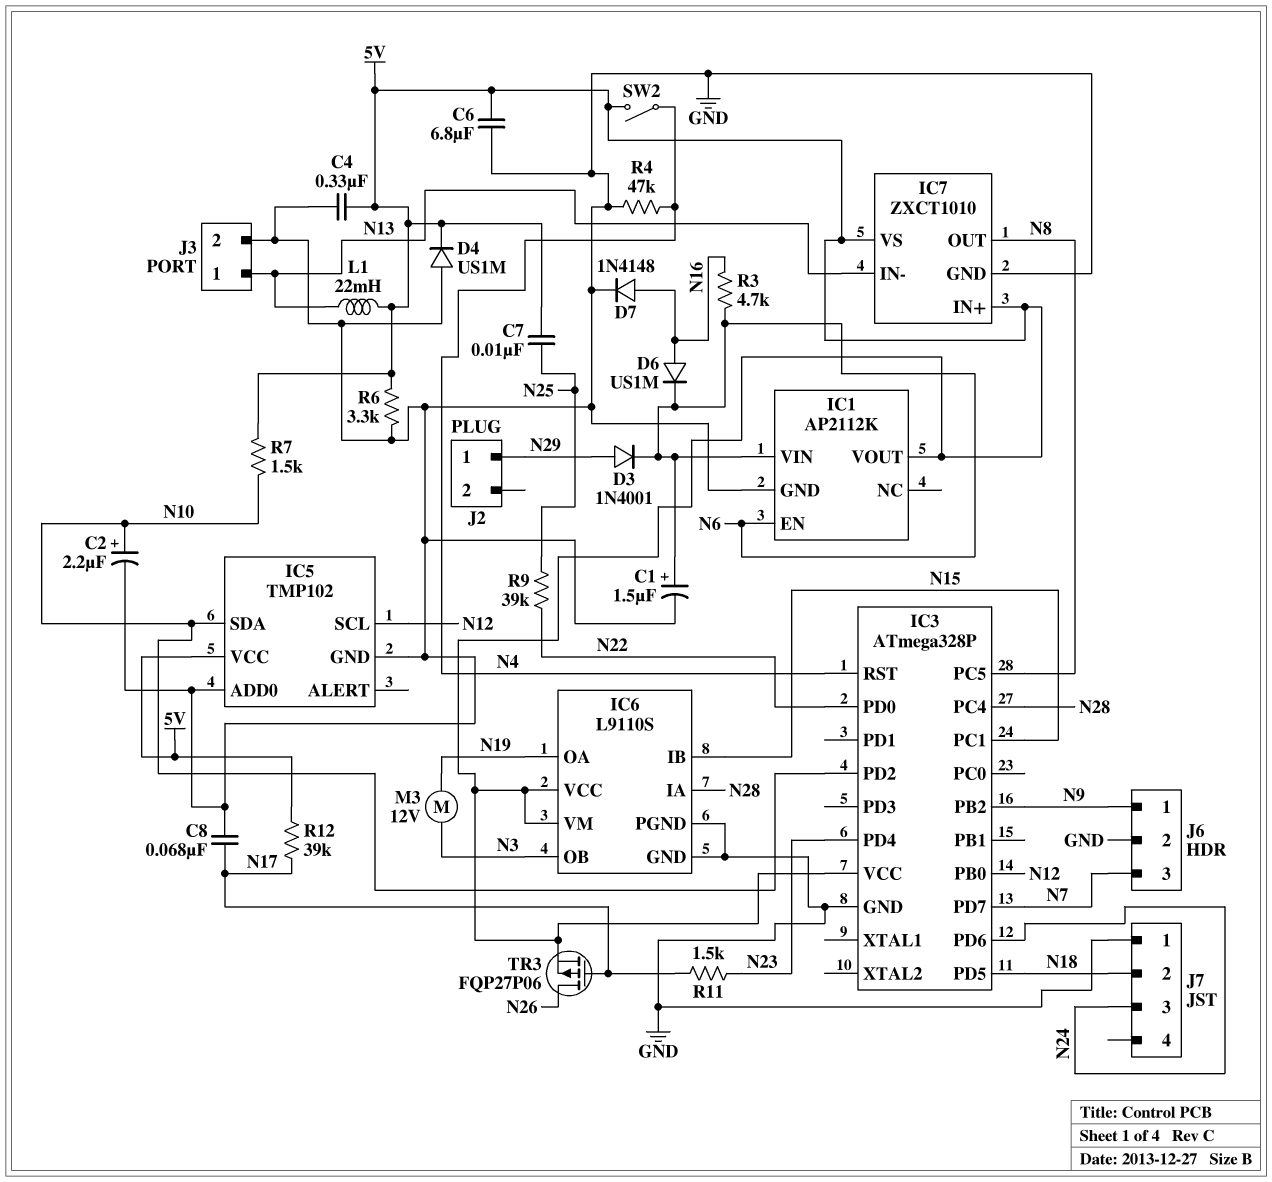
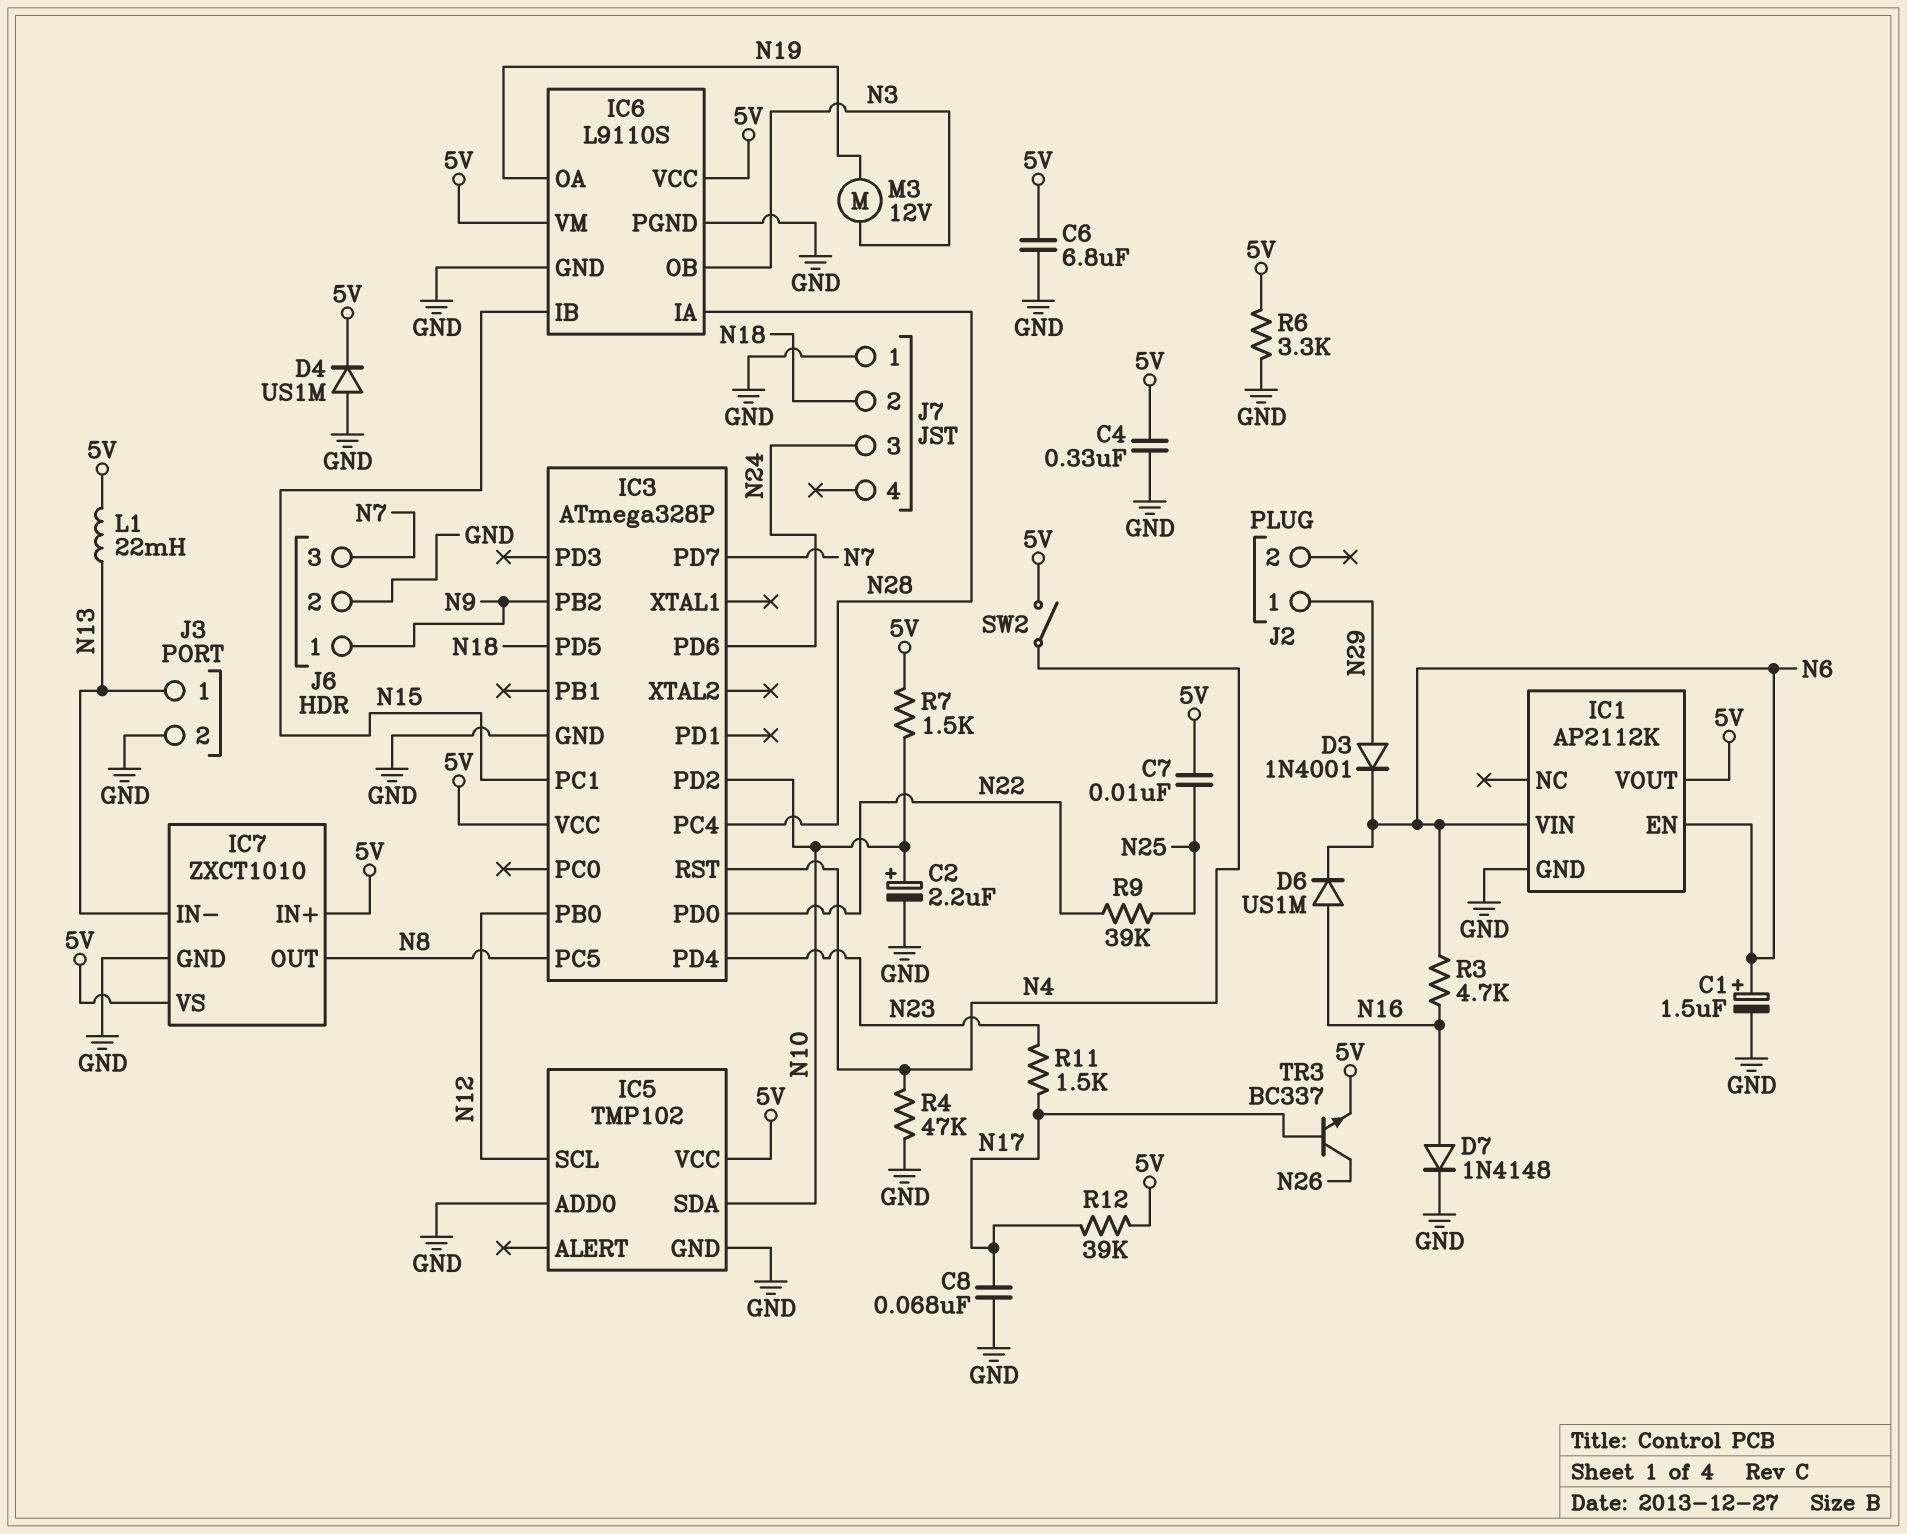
TR3: PMOS FQP27P06 (G N17, D N26, S 5V) -> NPN BC337 (B N17, C N26, E 5V)

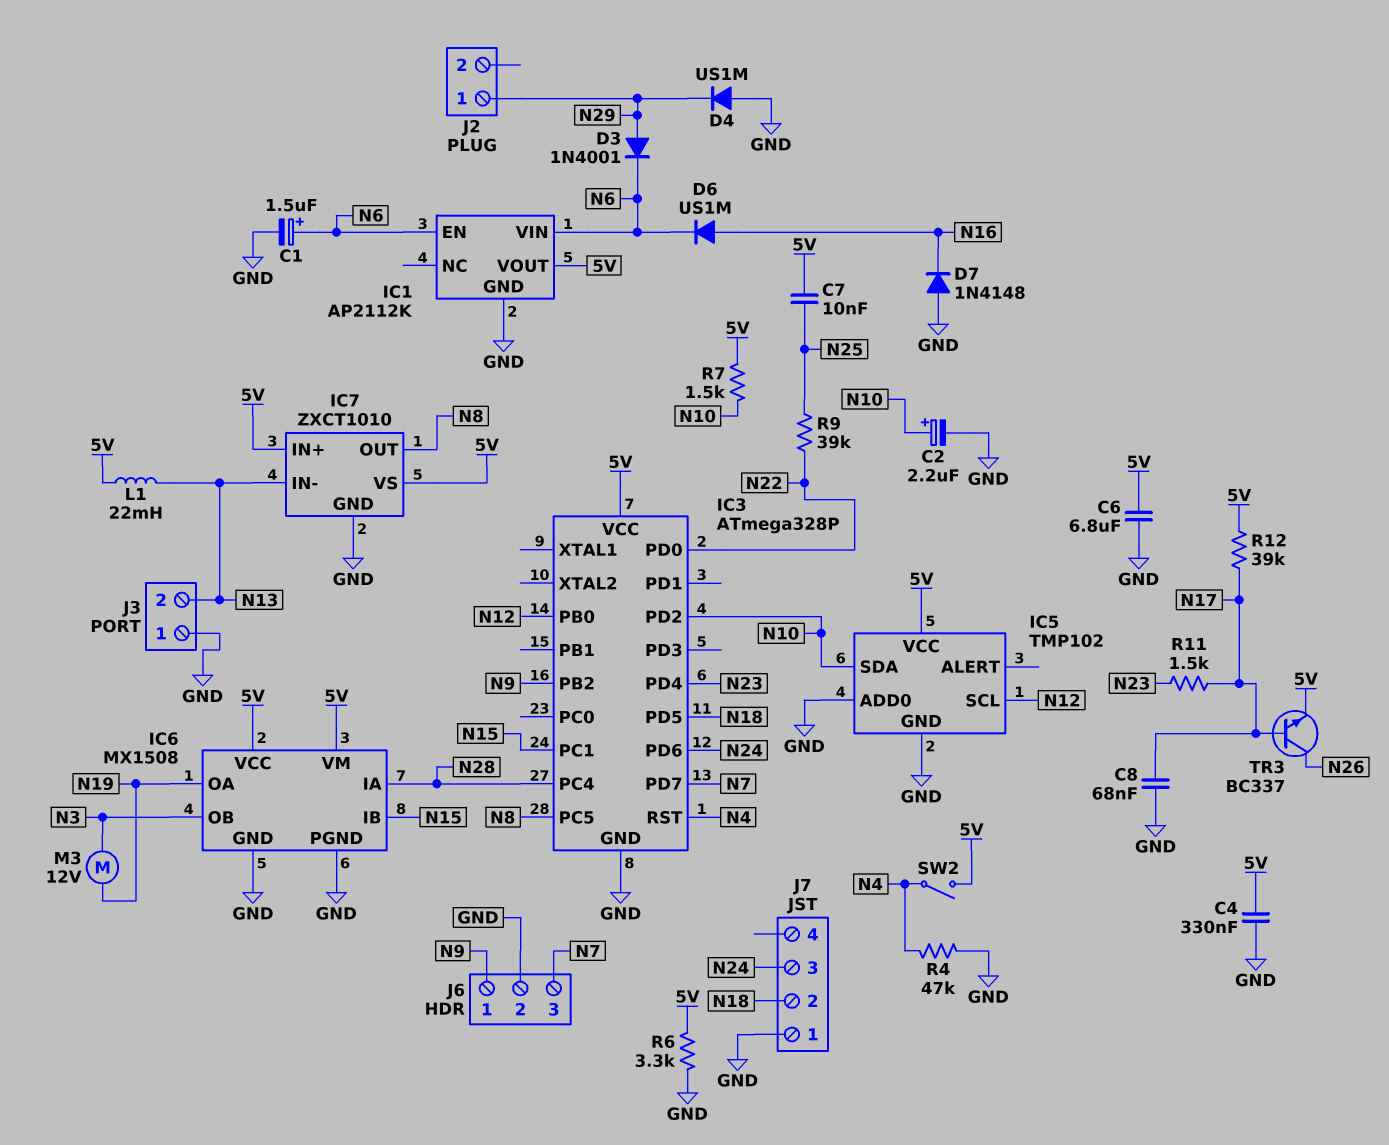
D4: diode US1M (A GND, K 5V) -> diode US1M (A GND, K N29)
D7: diode 1N4148 (A N16, K GND) -> diode 1N4148 (A GND, K N16)
IC6: L9110S -> MX1508
J3 pin 1: N13 -> GND
J3 pin 2: GND -> N13
R3: 4.7k (N6, N16) -> none

